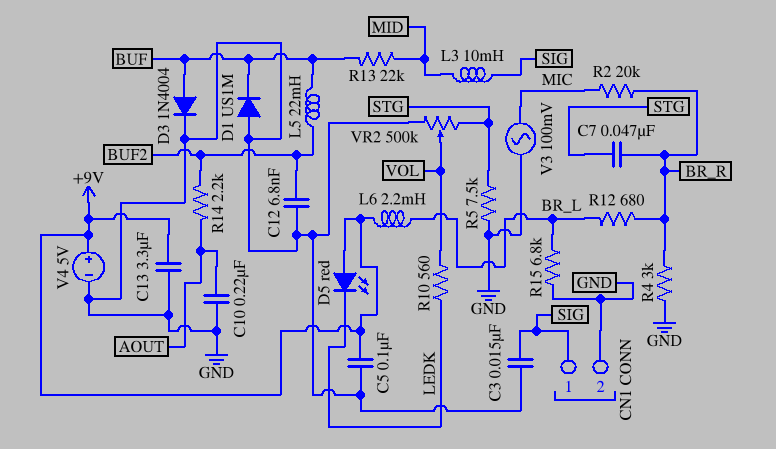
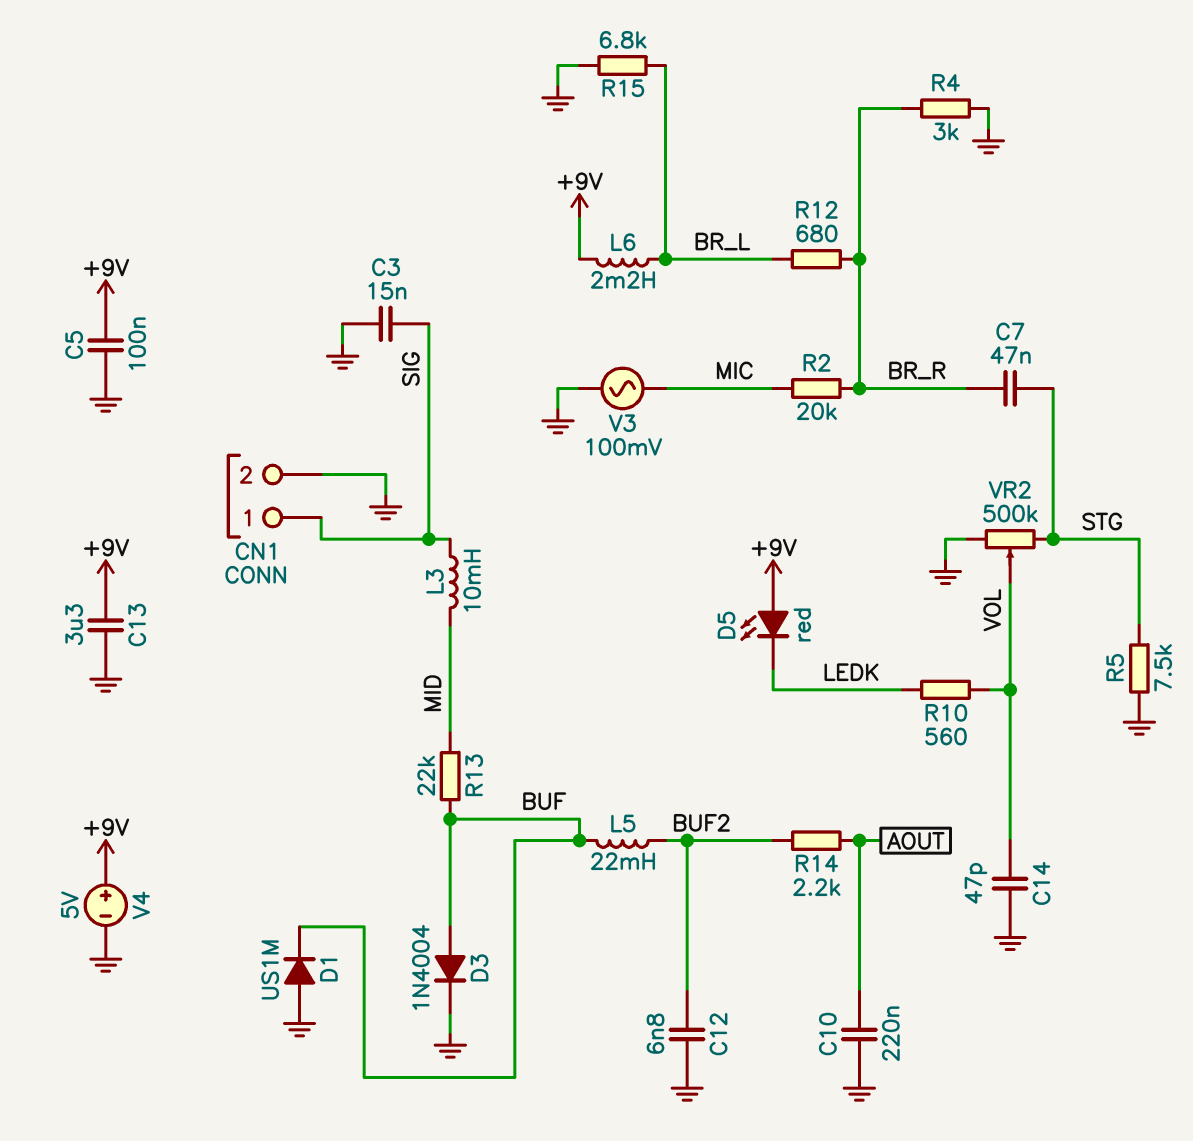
C14: none -> 47pF (GND, VOL)

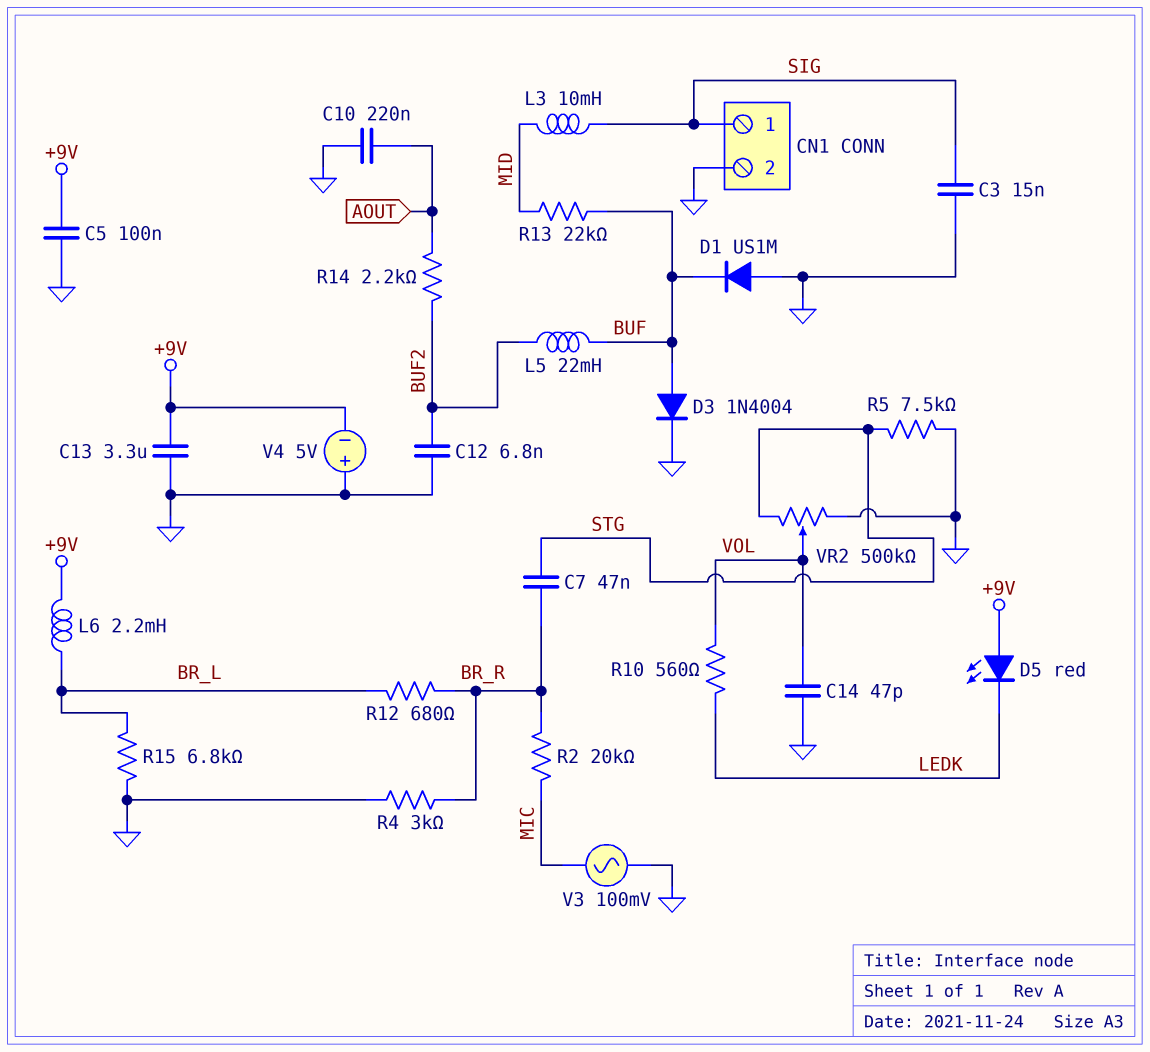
V4: 5V (plus +9V, minus GND) -> 5V (plus GND, minus +9V)

